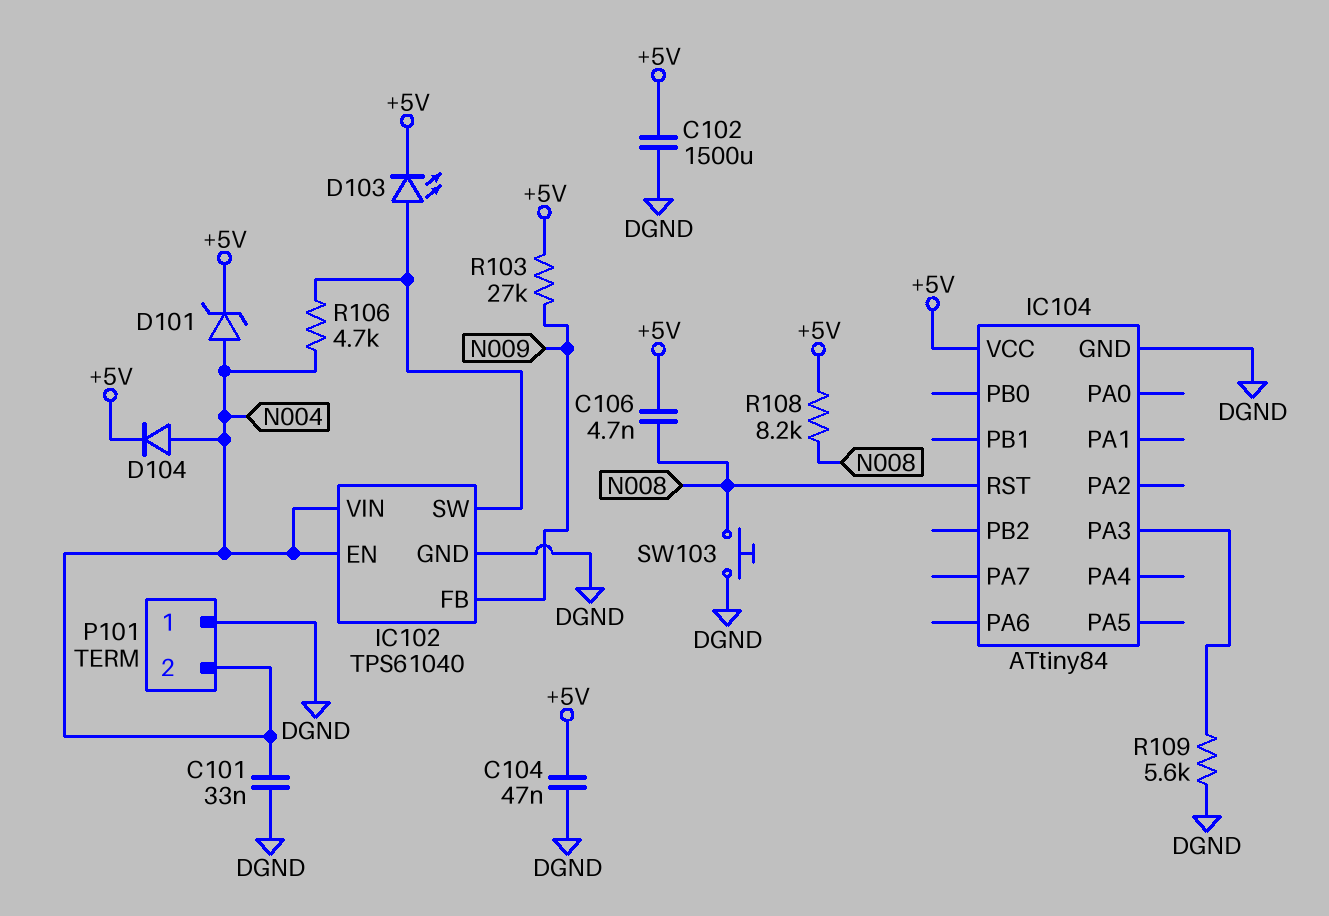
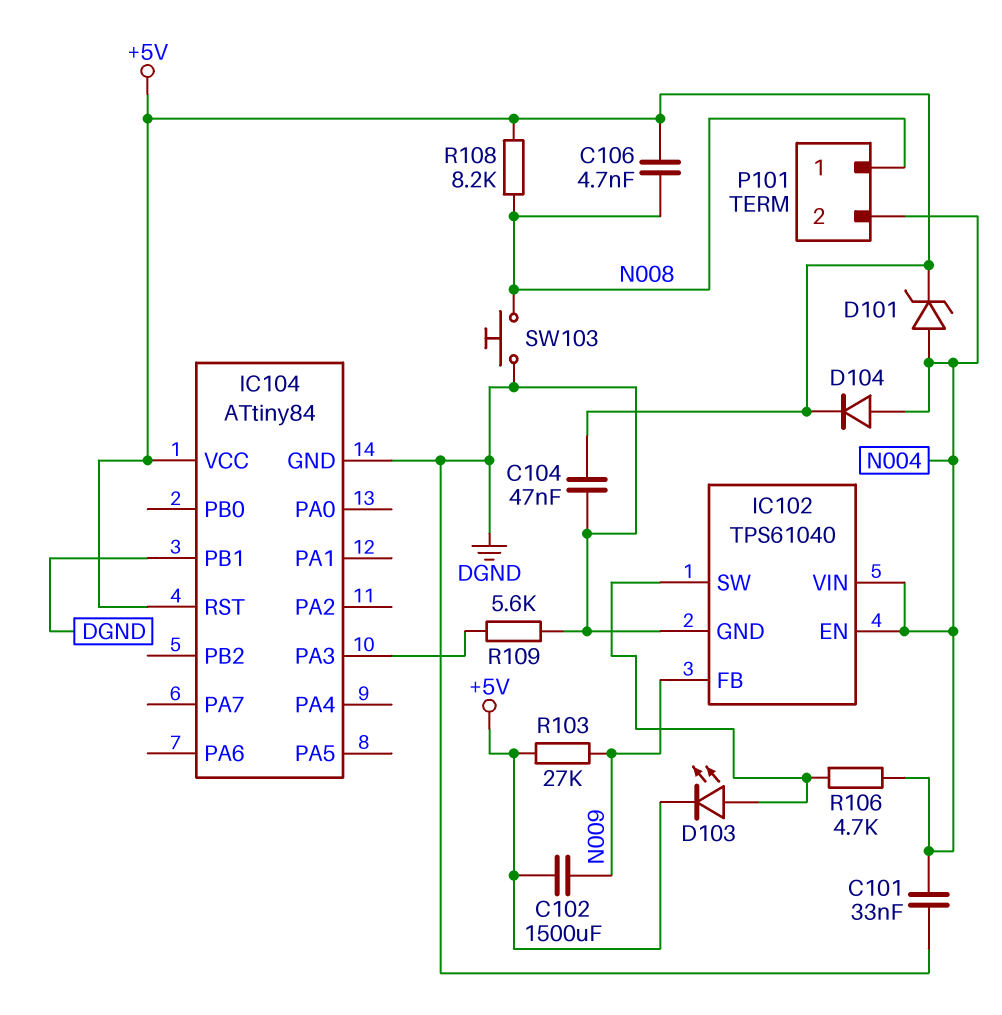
C102: 1500uF (+5V, DGND) -> 1500uF (+5V, N009)
IC104 pin PB1: none -> DGND
IC104 pin RST: N008 -> +5V
P101 pin 1: DGND -> N008

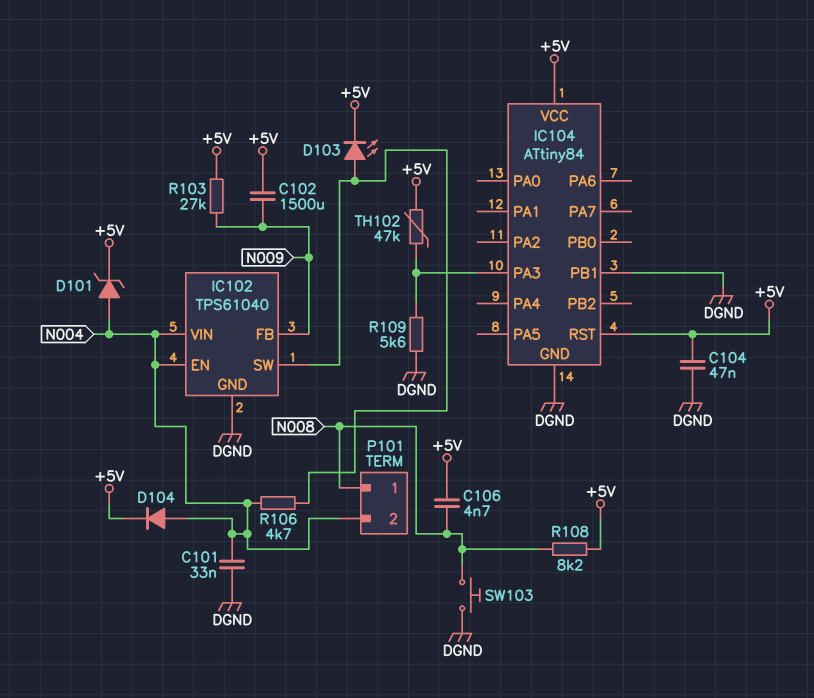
TH102: none -> 47k (+5V, IC104/PA3)

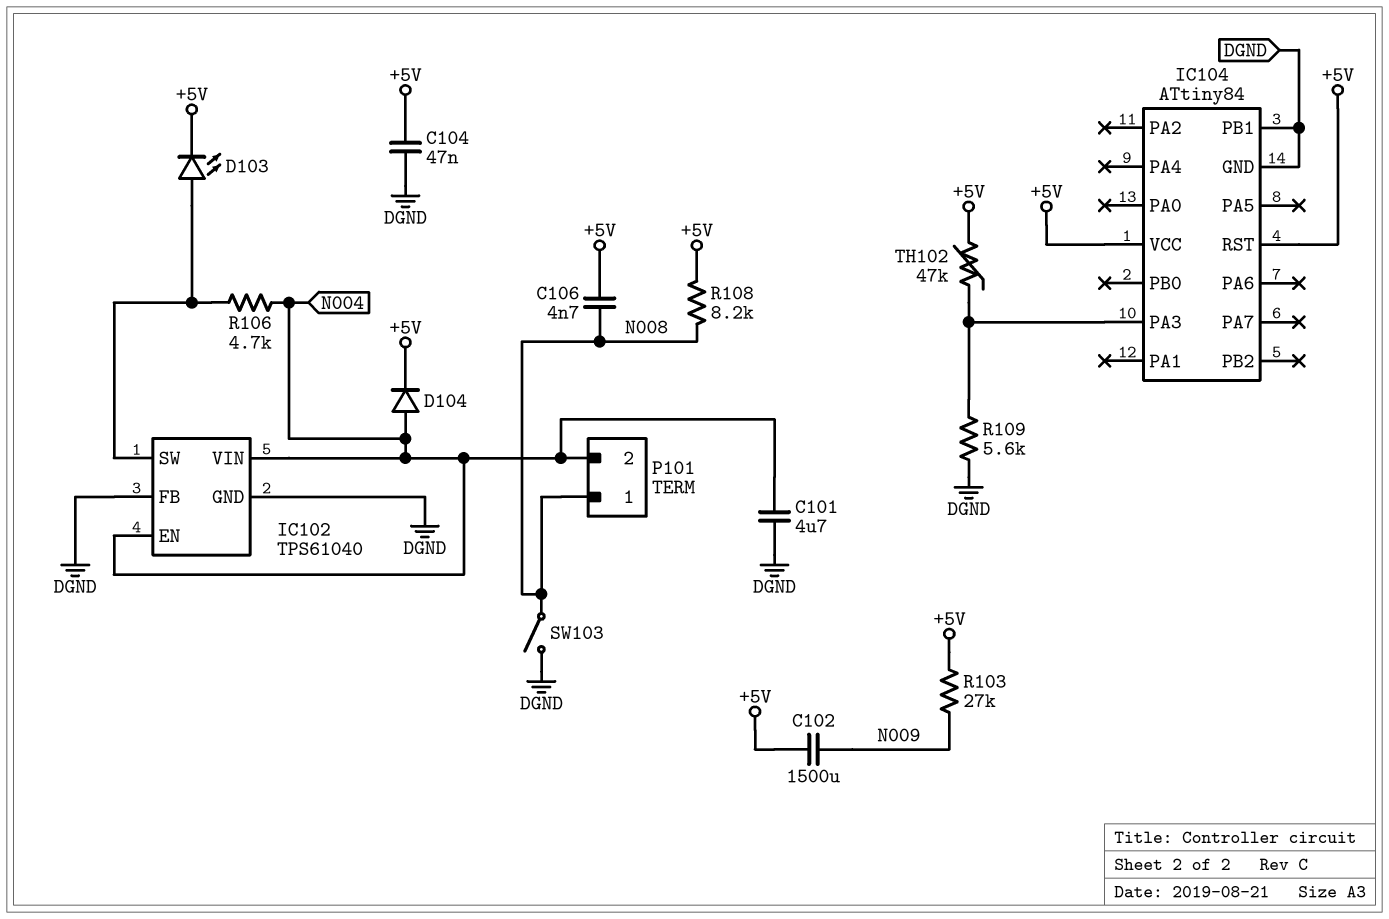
C101: 33nF (DGND, N004) -> 4.7uF (DGND, N004)
D101: zener (A N004, K +5V) -> none
IC102 pin FB: N009 -> DGND
SW103: button (DGND, N008) -> switch (DGND, N008)

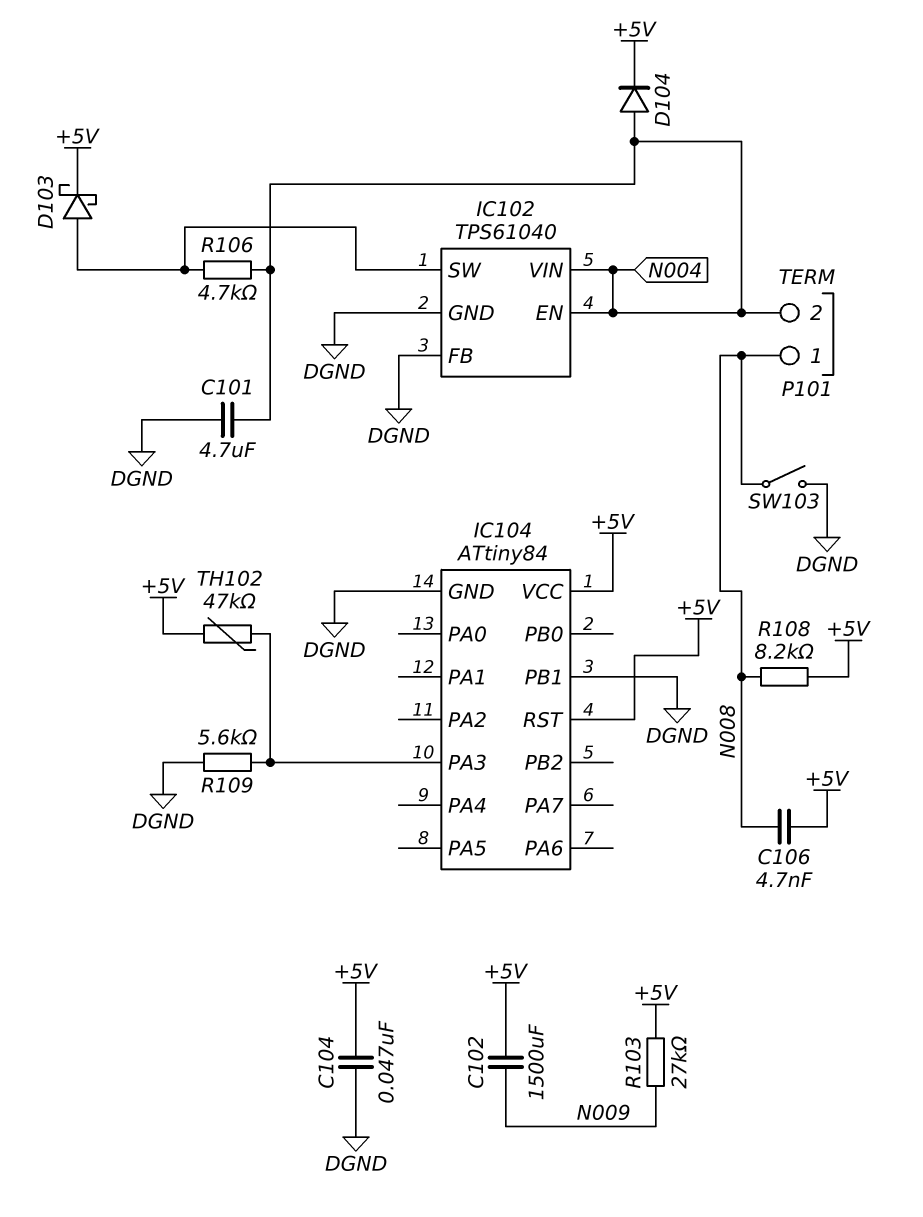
D103: LED (A IC102/SW, K +5V) -> schottky (A IC102/SW, K +5V)

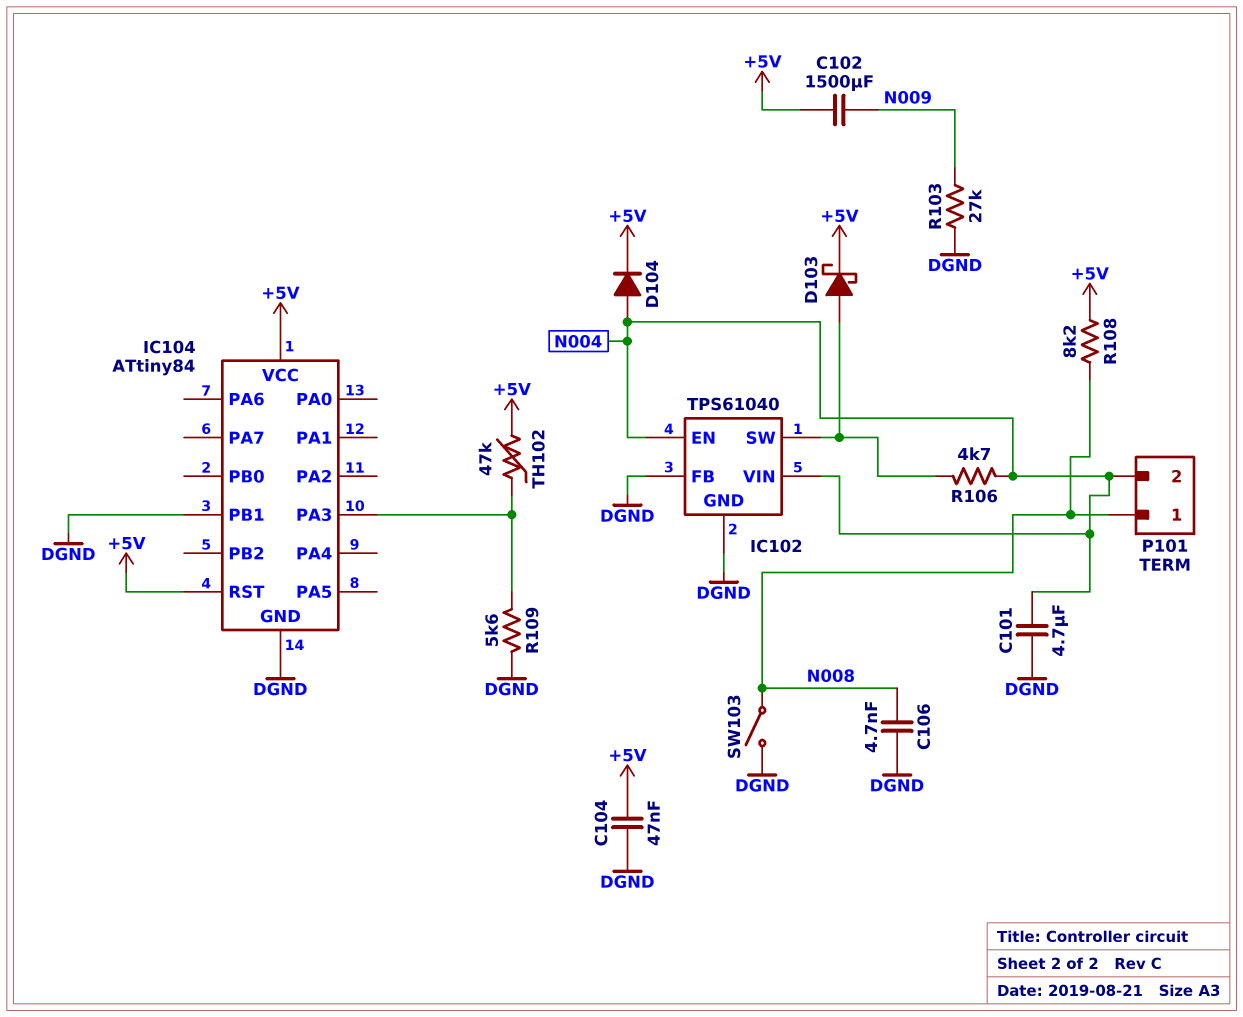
C106: 4.7nF (+5V, N008) -> 4.7nF (DGND, N008)
R103: 27k (+5V, N009) -> 27k (DGND, N009)

